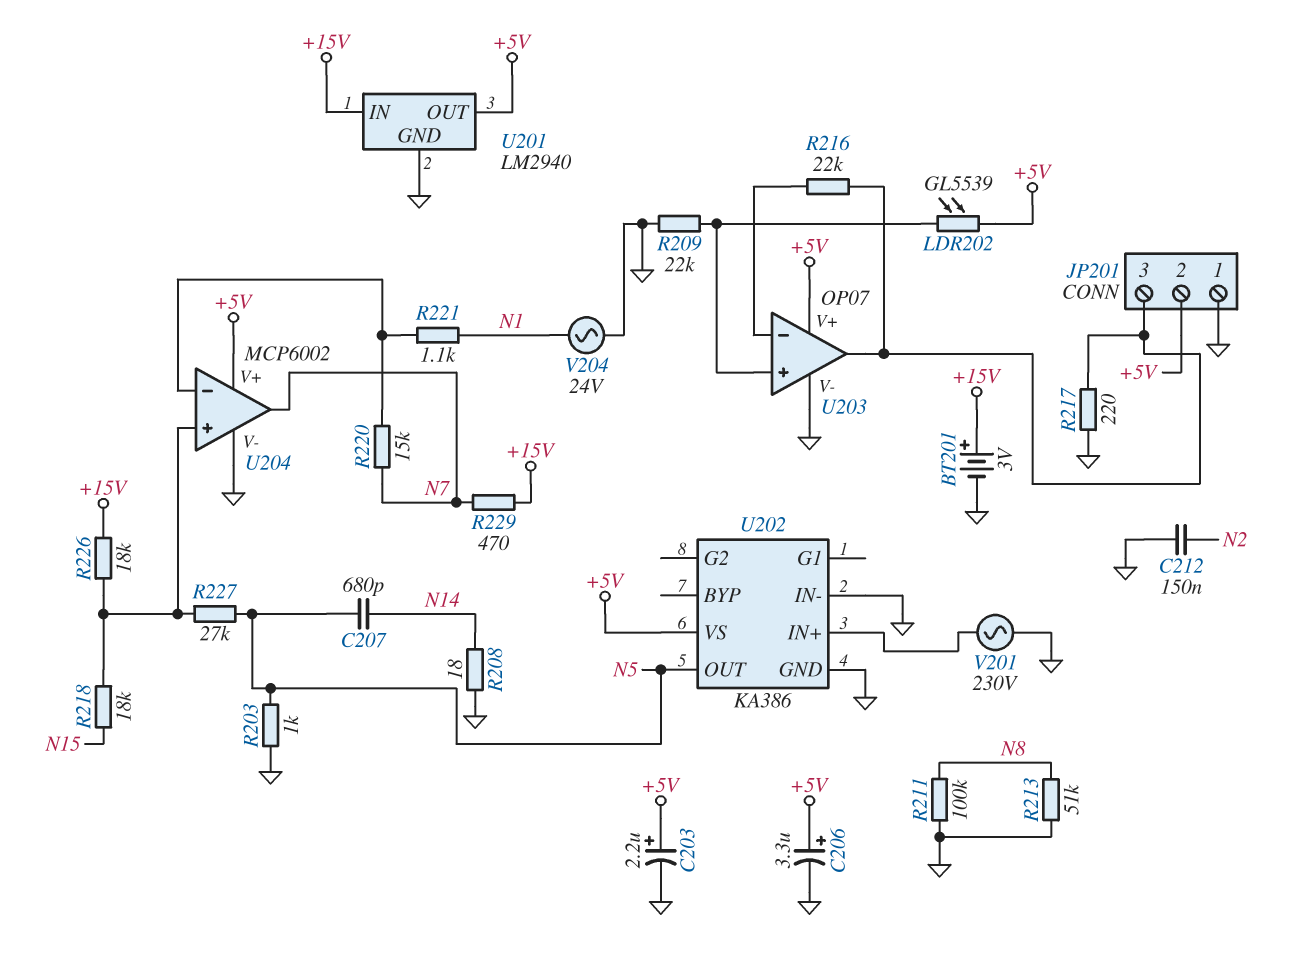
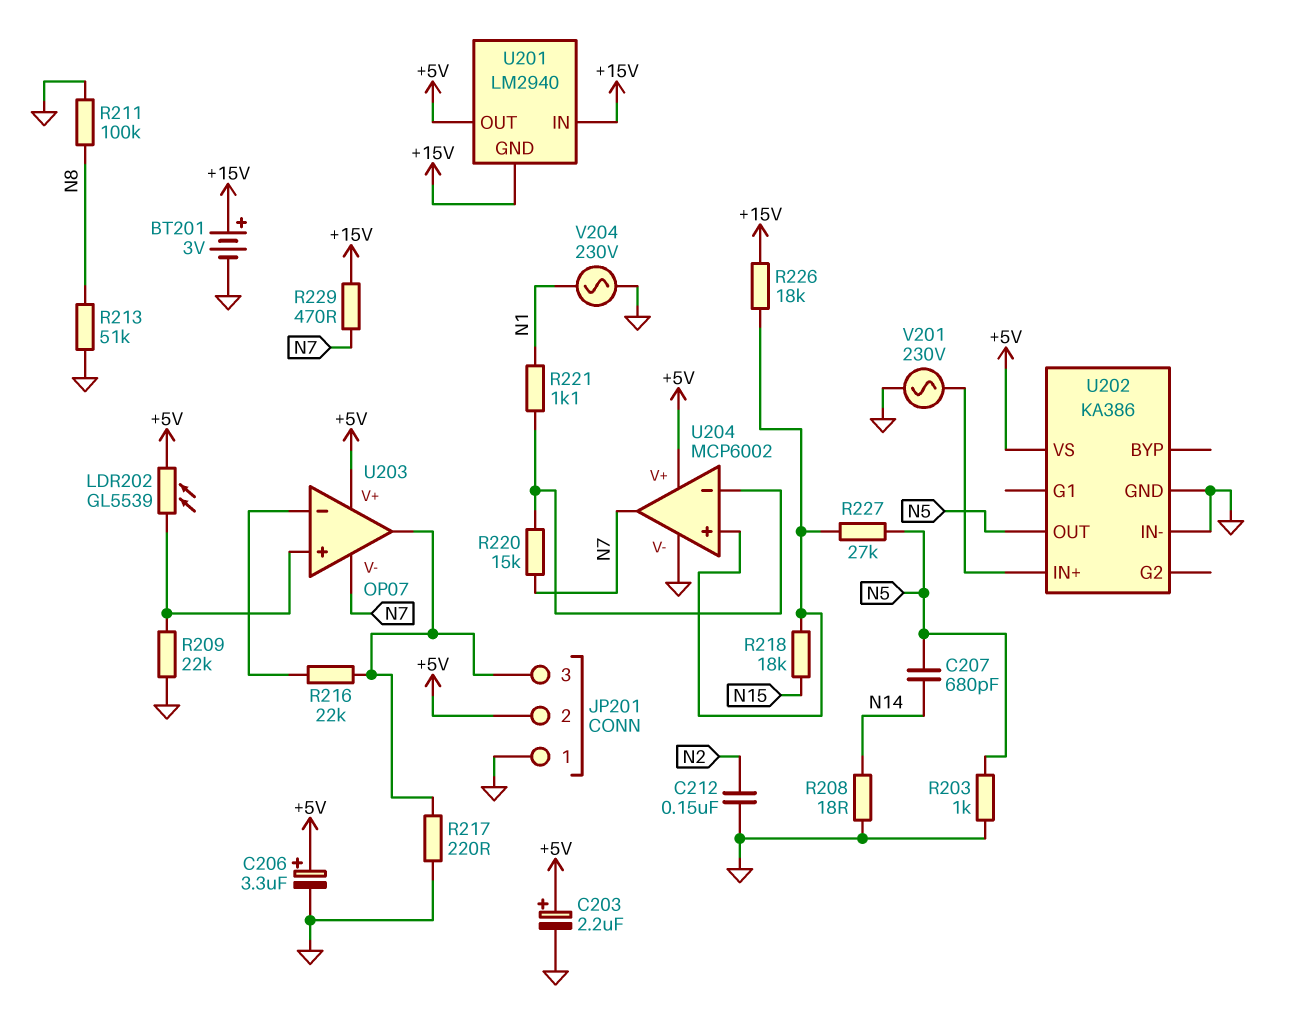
U201 pin GND: GND -> +15V
U203 pin V-: GND -> N7
V204: AC 24V (GND, N1) -> AC 230V (GND, N1)

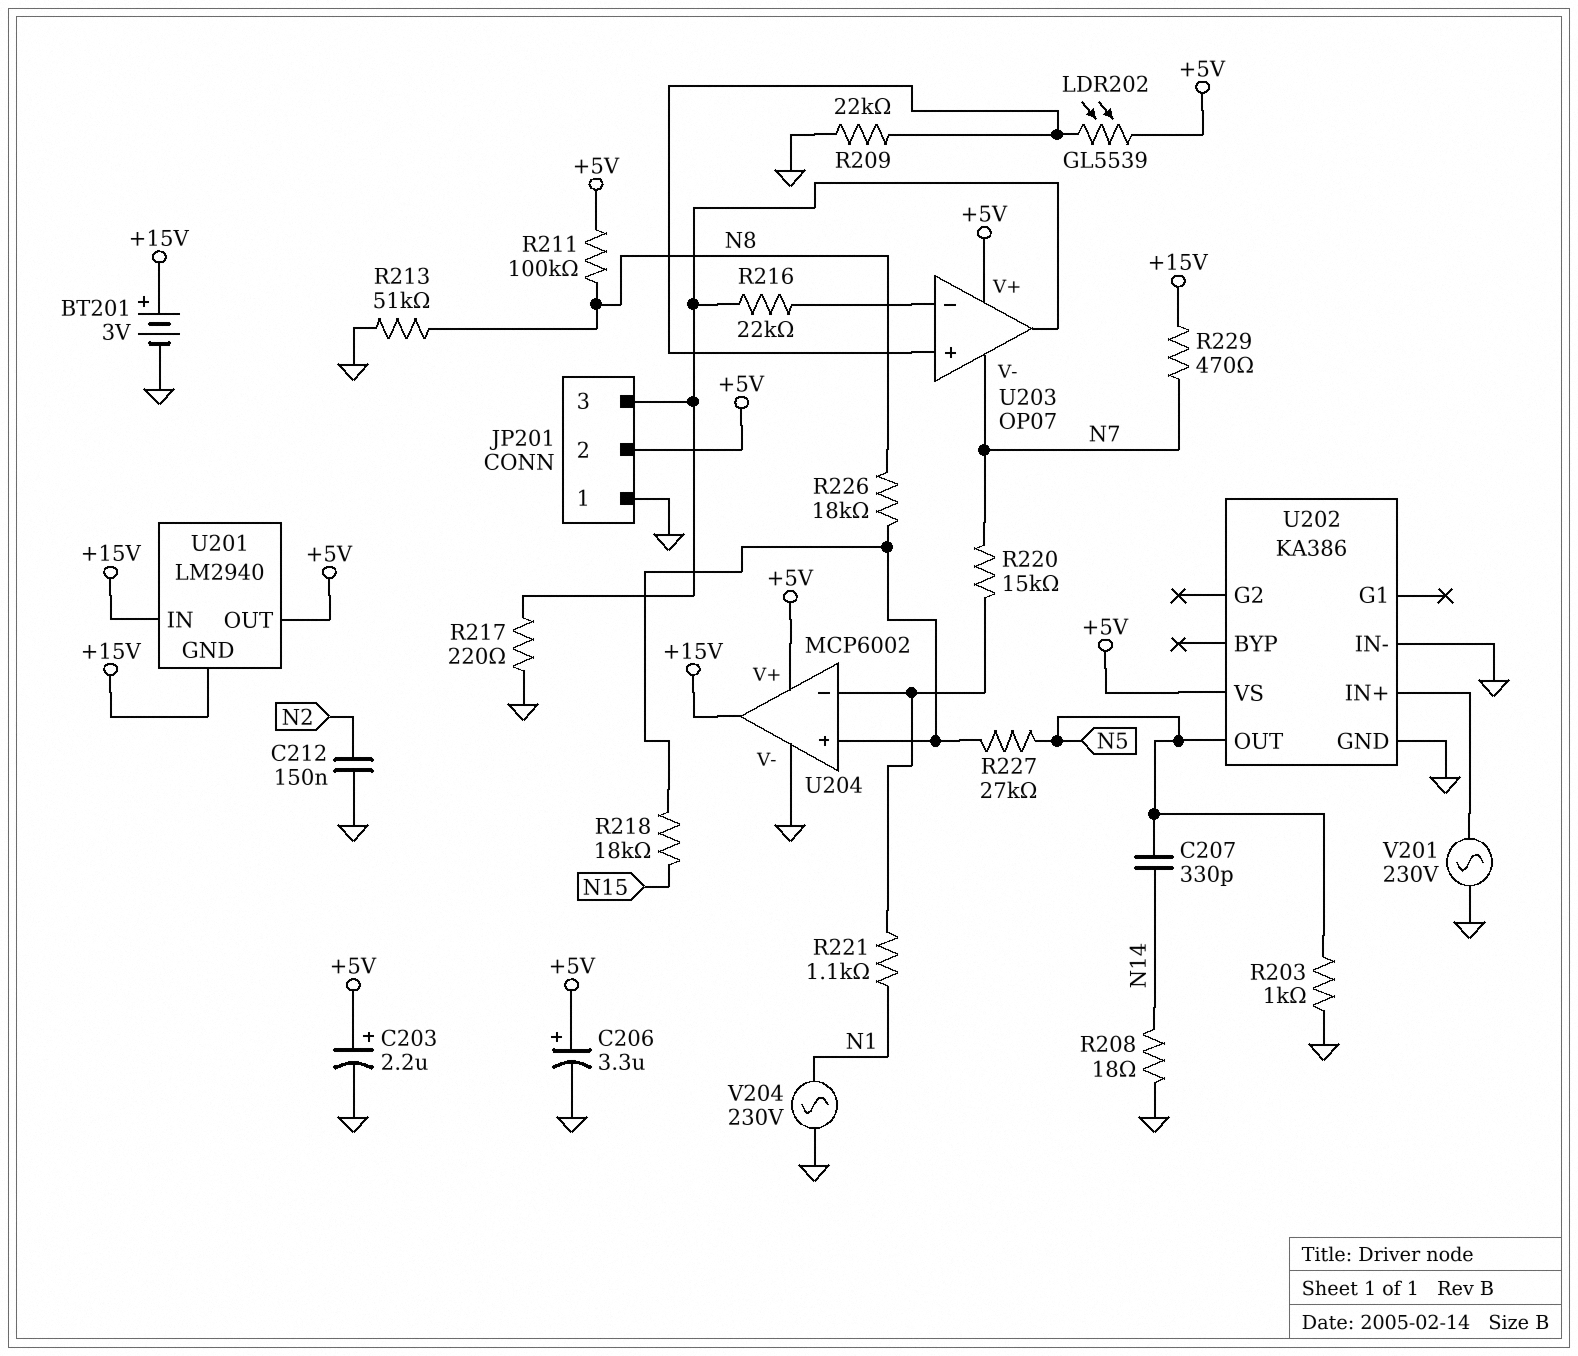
C207: 680pF (N5, N14) -> 330pF (N5, N14)
R211: 100k (GND, N8) -> 100k (+5V, N8)
R226: 18k (+15V, U204/in+) -> 18k (N8, U204/in+)
U204 pin out: N7 -> +15V

